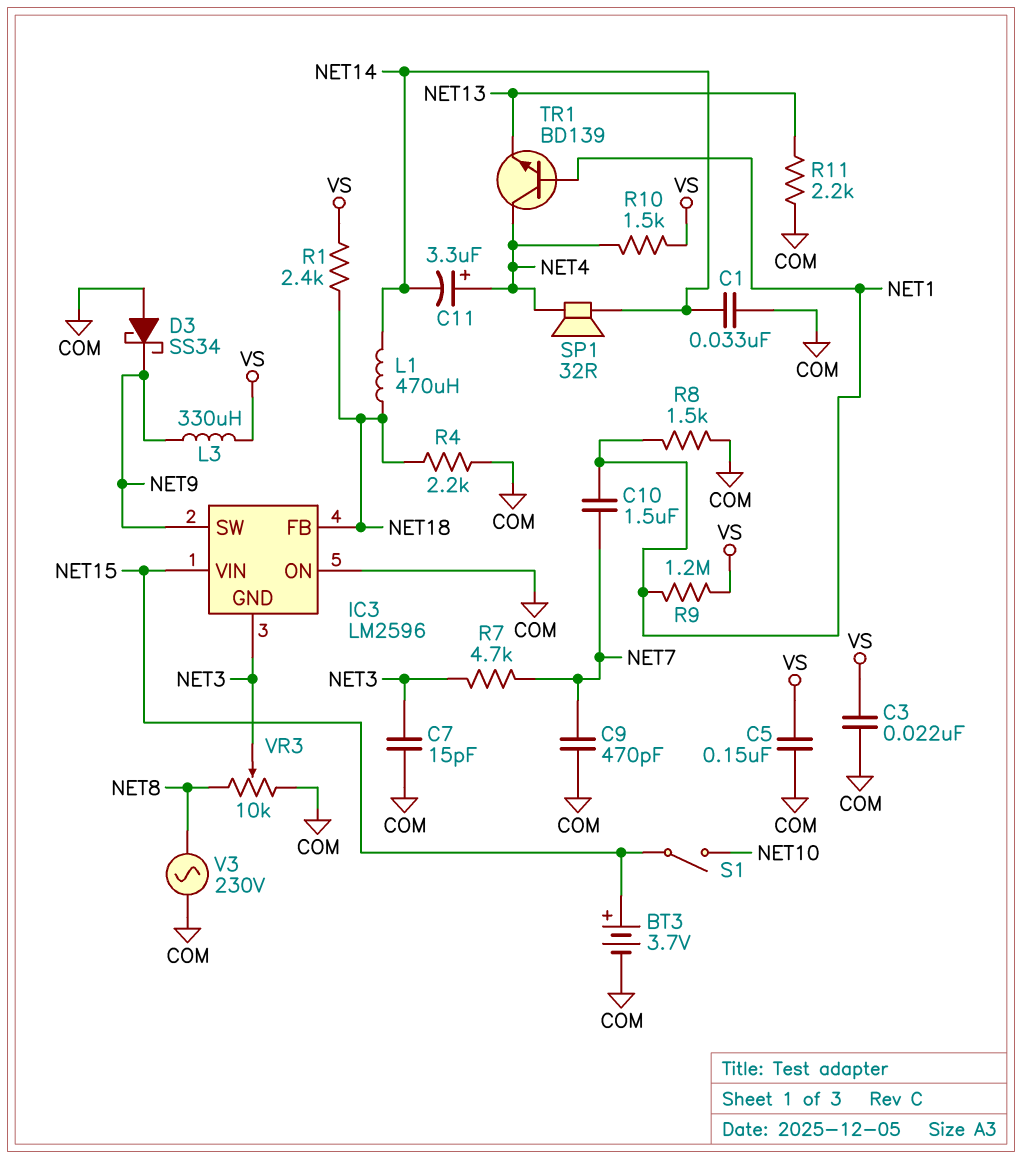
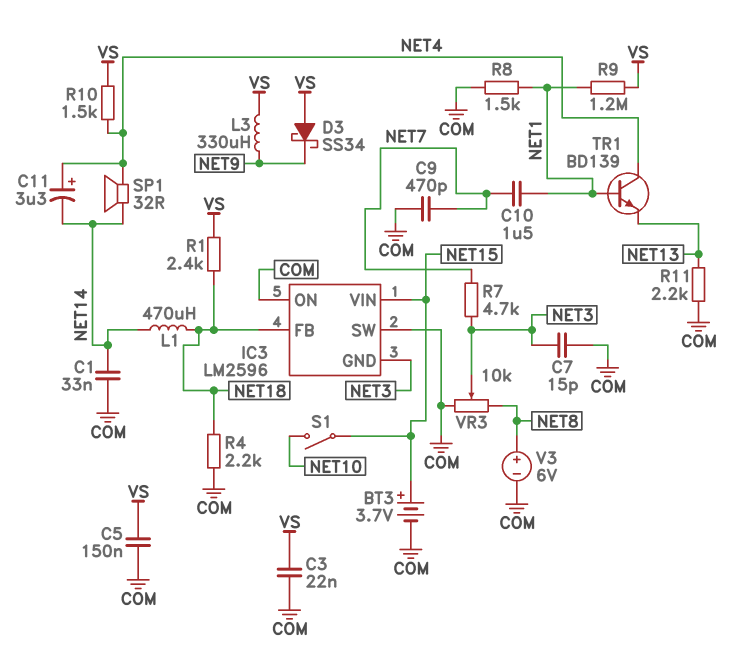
D3: schottky SS34 (A COM, K NET9) -> schottky SS34 (A VS, K NET9)
IC3 pin SW: NET9 -> COM
V3: AC 230V (COM, NET8) -> 6V (plus NET8, minus COM)

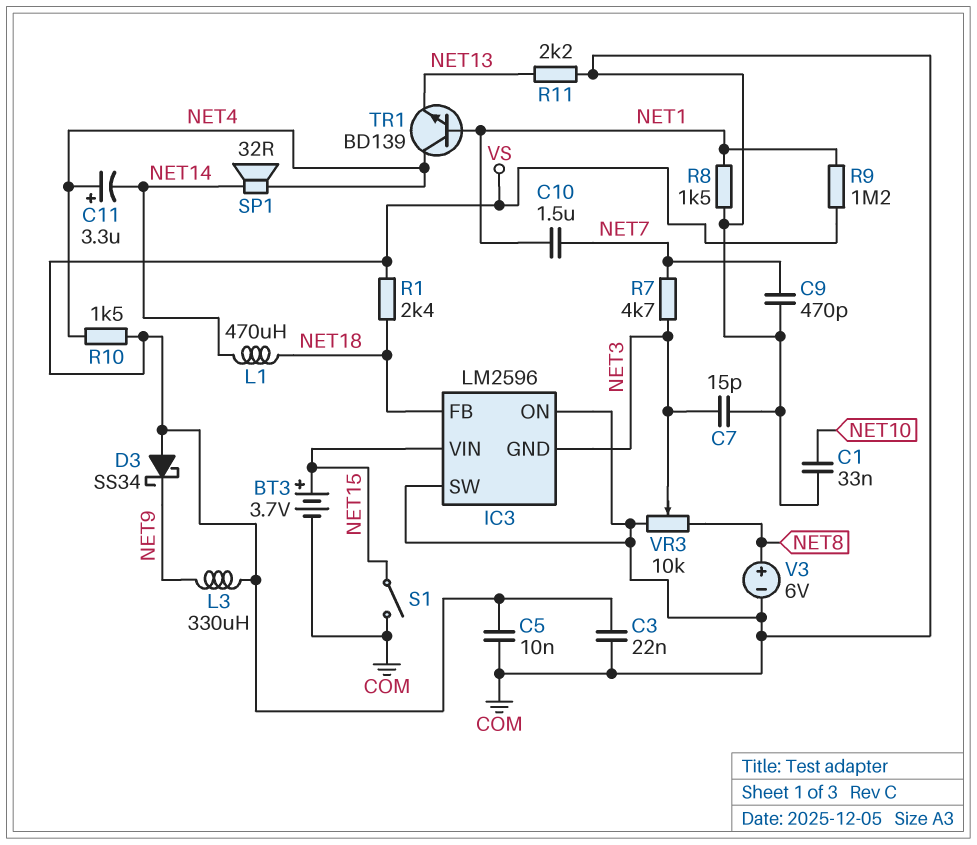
C1: 33nF (COM, NET14) -> 33nF (COM, NET10)
C5: 150nF (COM, VS) -> 10nF (COM, VS)
R4: 2.2k (COM, NET18) -> none
S1: switch (NET10, NET15) -> switch (COM, NET15)

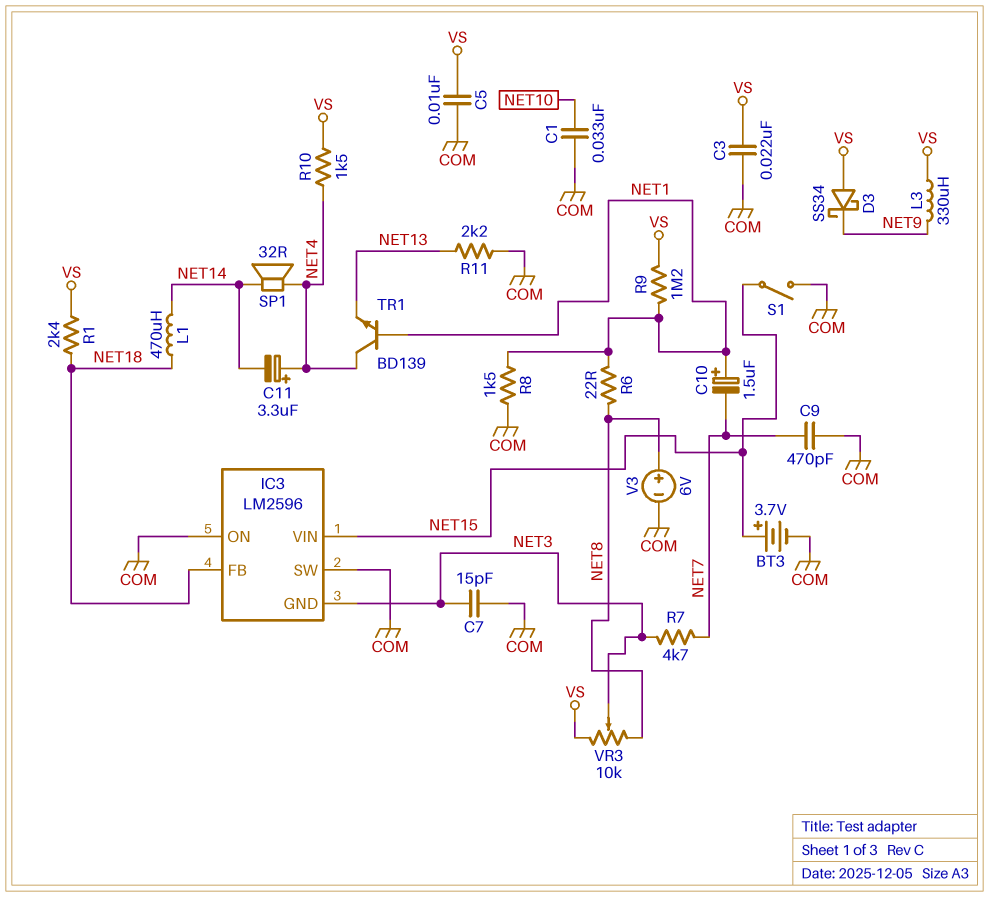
C10: 1.5uF (NET1, NET7) -> 1.5uF (plus NET1, minus NET7)
R6: none -> 22 (NET1, NET8)
VR3: 10k (COM, NET8, wiper NET3) -> 10k (NET8, VS, wiper NET3)

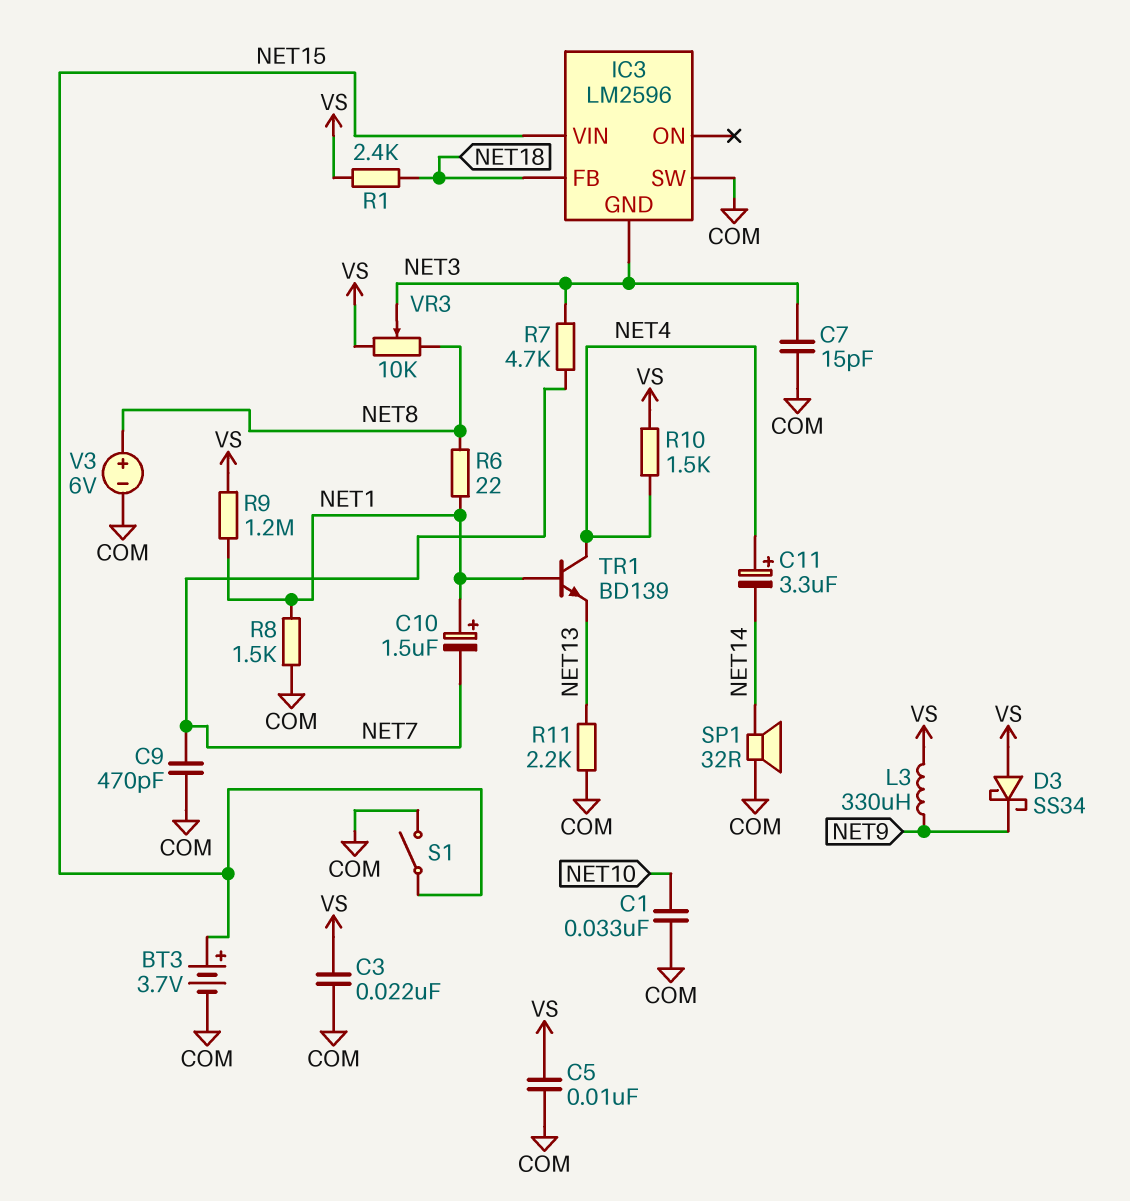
IC3 pin ON: COM -> none
L1: 470uH (NET14, NET18) -> none
SP1: speaker 32R (NET4, NET14) -> speaker 32R (COM, NET14)

